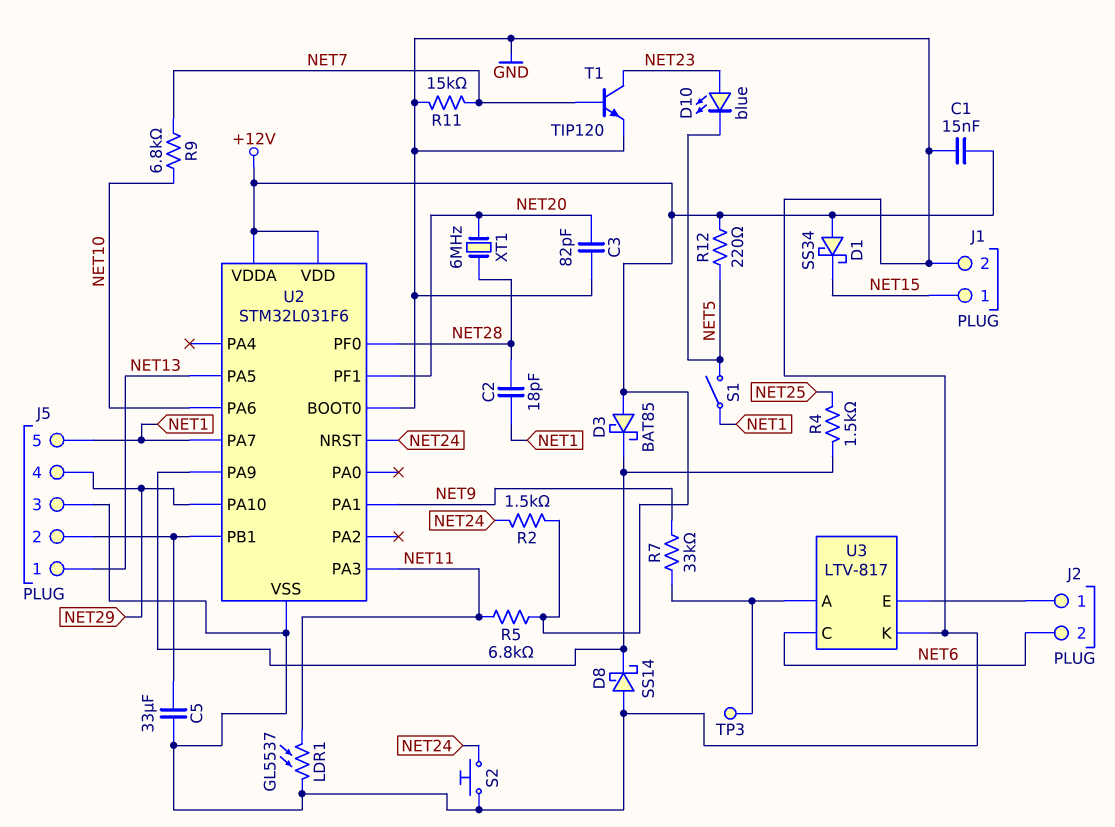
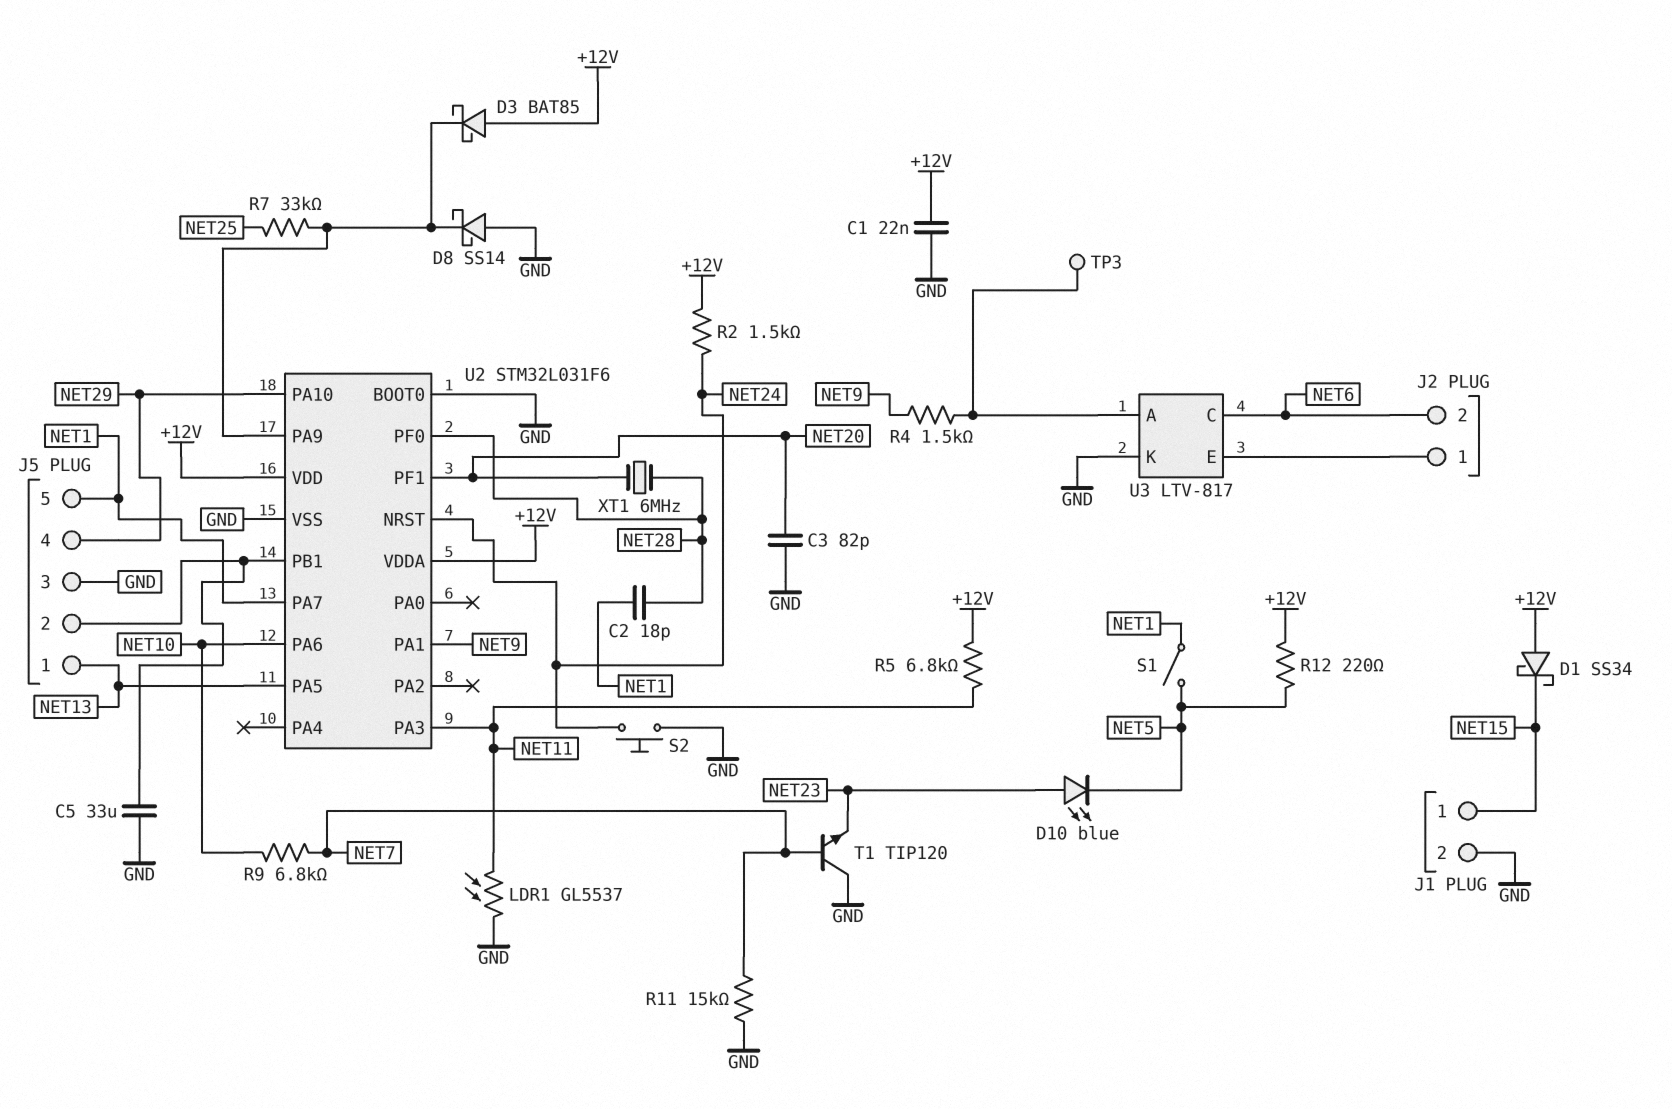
C1: 15nF (+12V, GND) -> 22nF (+12V, GND)
R4: 1.5k (NET25, U2/PA9) -> 1.5k (NET9, U3/A)
R7: 33k (NET9, U3/A) -> 33k (NET25, U2/PA9)
T1: NPN TIP120 (B NET7, C NET23, E GND) -> NPN TIP120 (B NET7, C GND, E NET23)

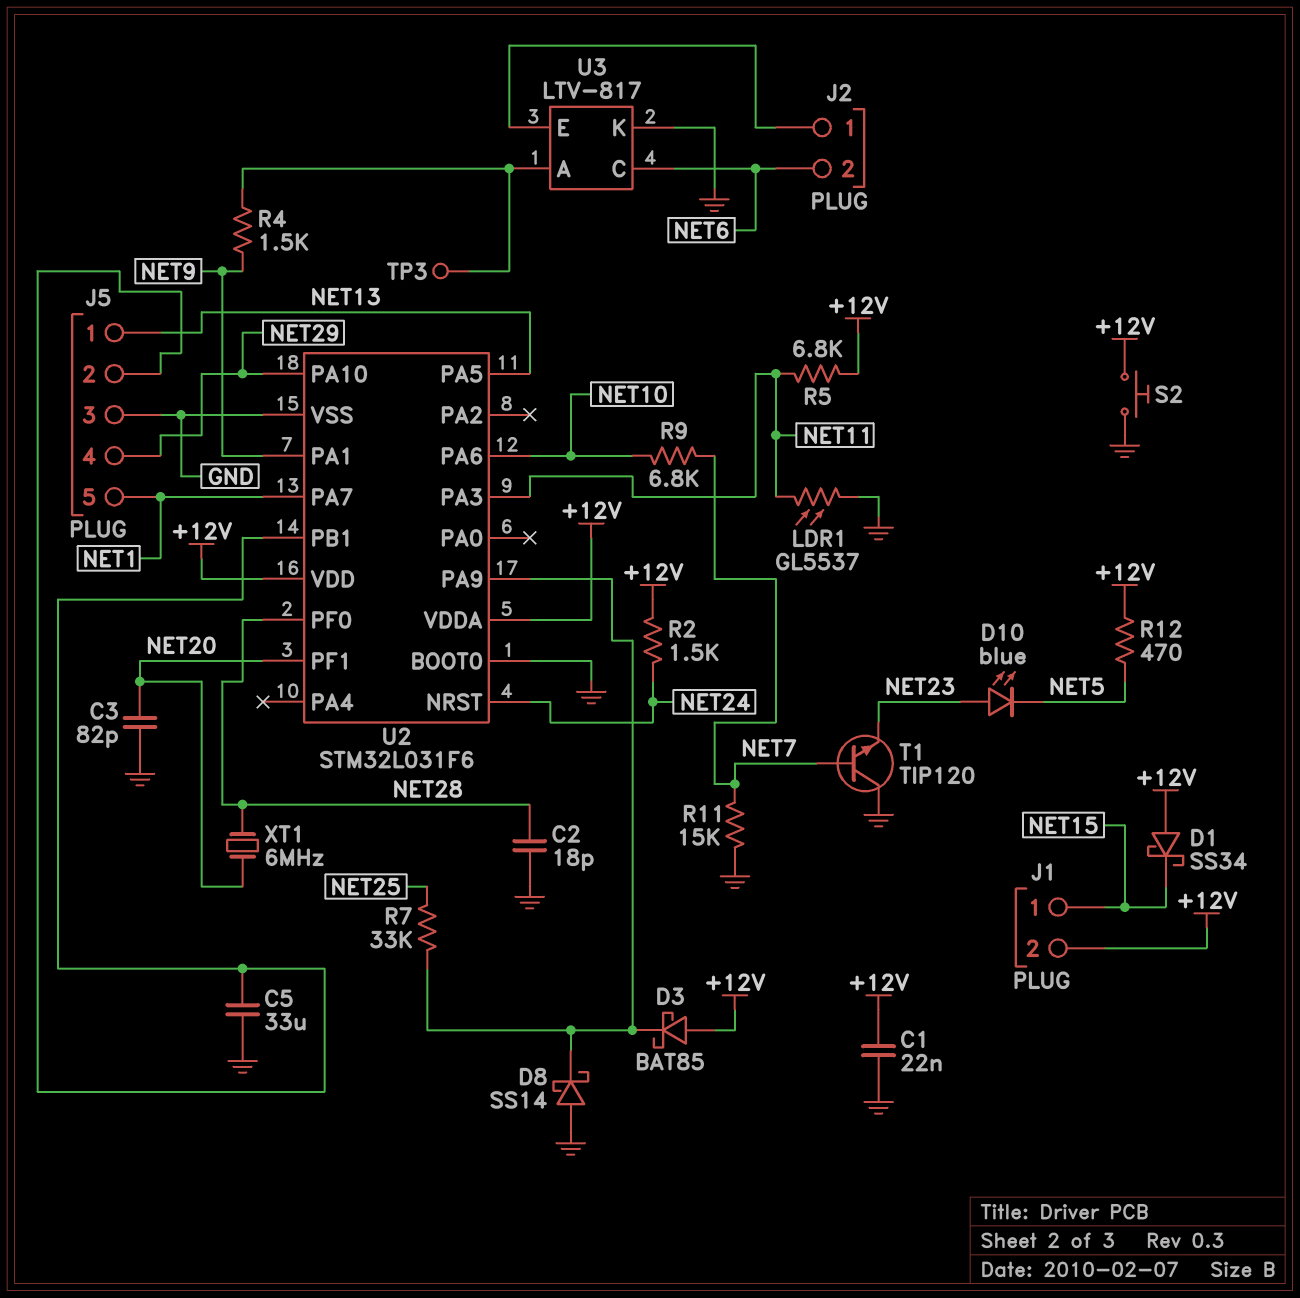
C2: 18pF (NET1, NET28) -> 18pF (GND, NET28)
J1 pin 2: GND -> +12V
R12: 220 (+12V, NET5) -> 470 (+12V, NET5)
S1: switch (NET1, NET5) -> none
S2: button (GND, NET24) -> button (+12V, GND)

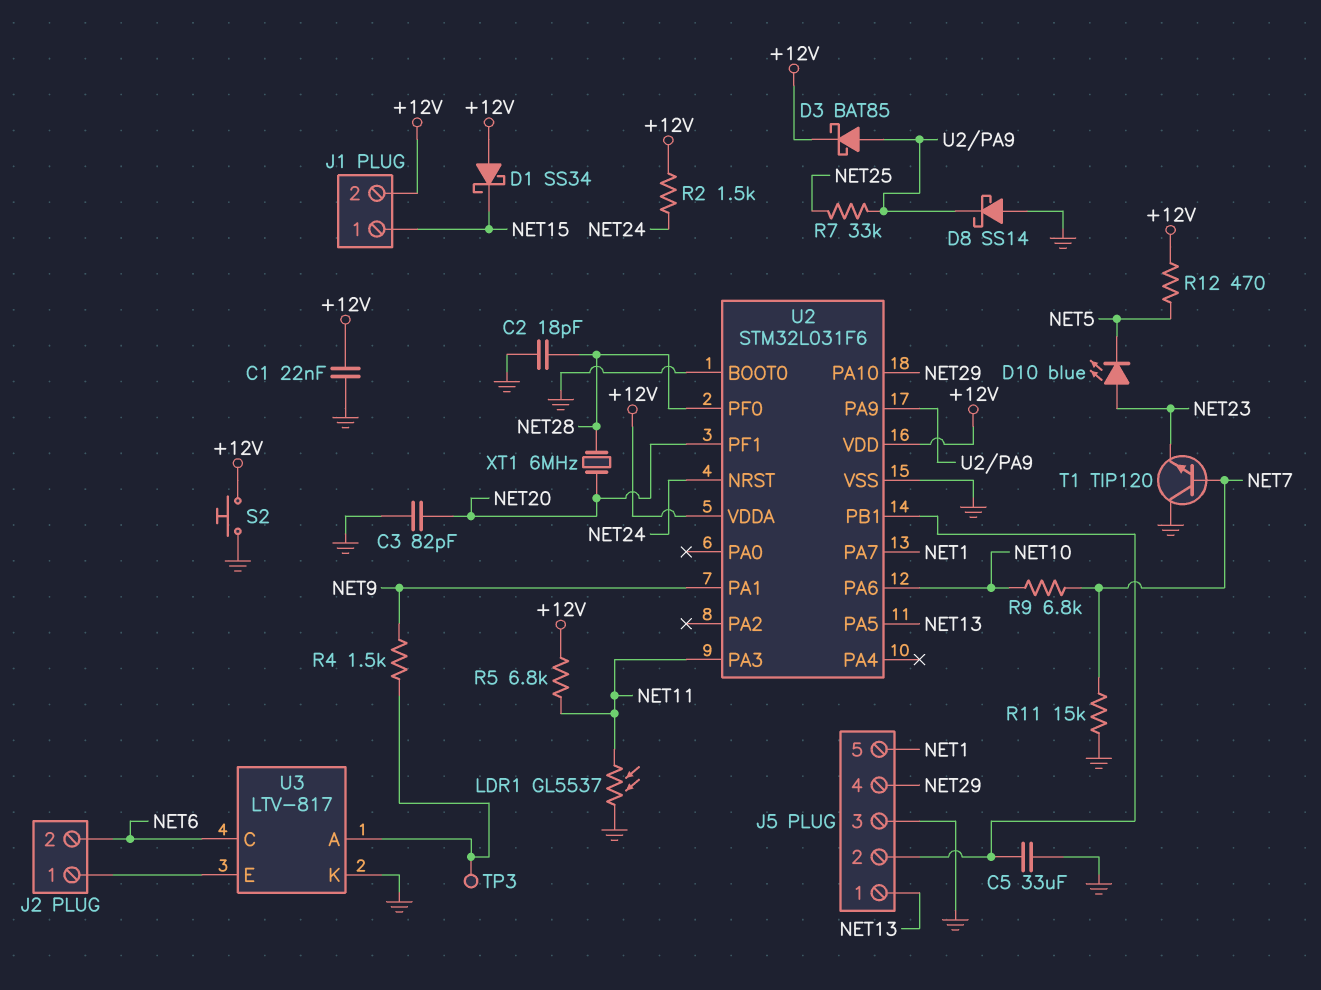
D3: schottky BAT85 (A +12V, K U2/PA9) -> schottky BAT85 (A U2/PA9, K +12V)

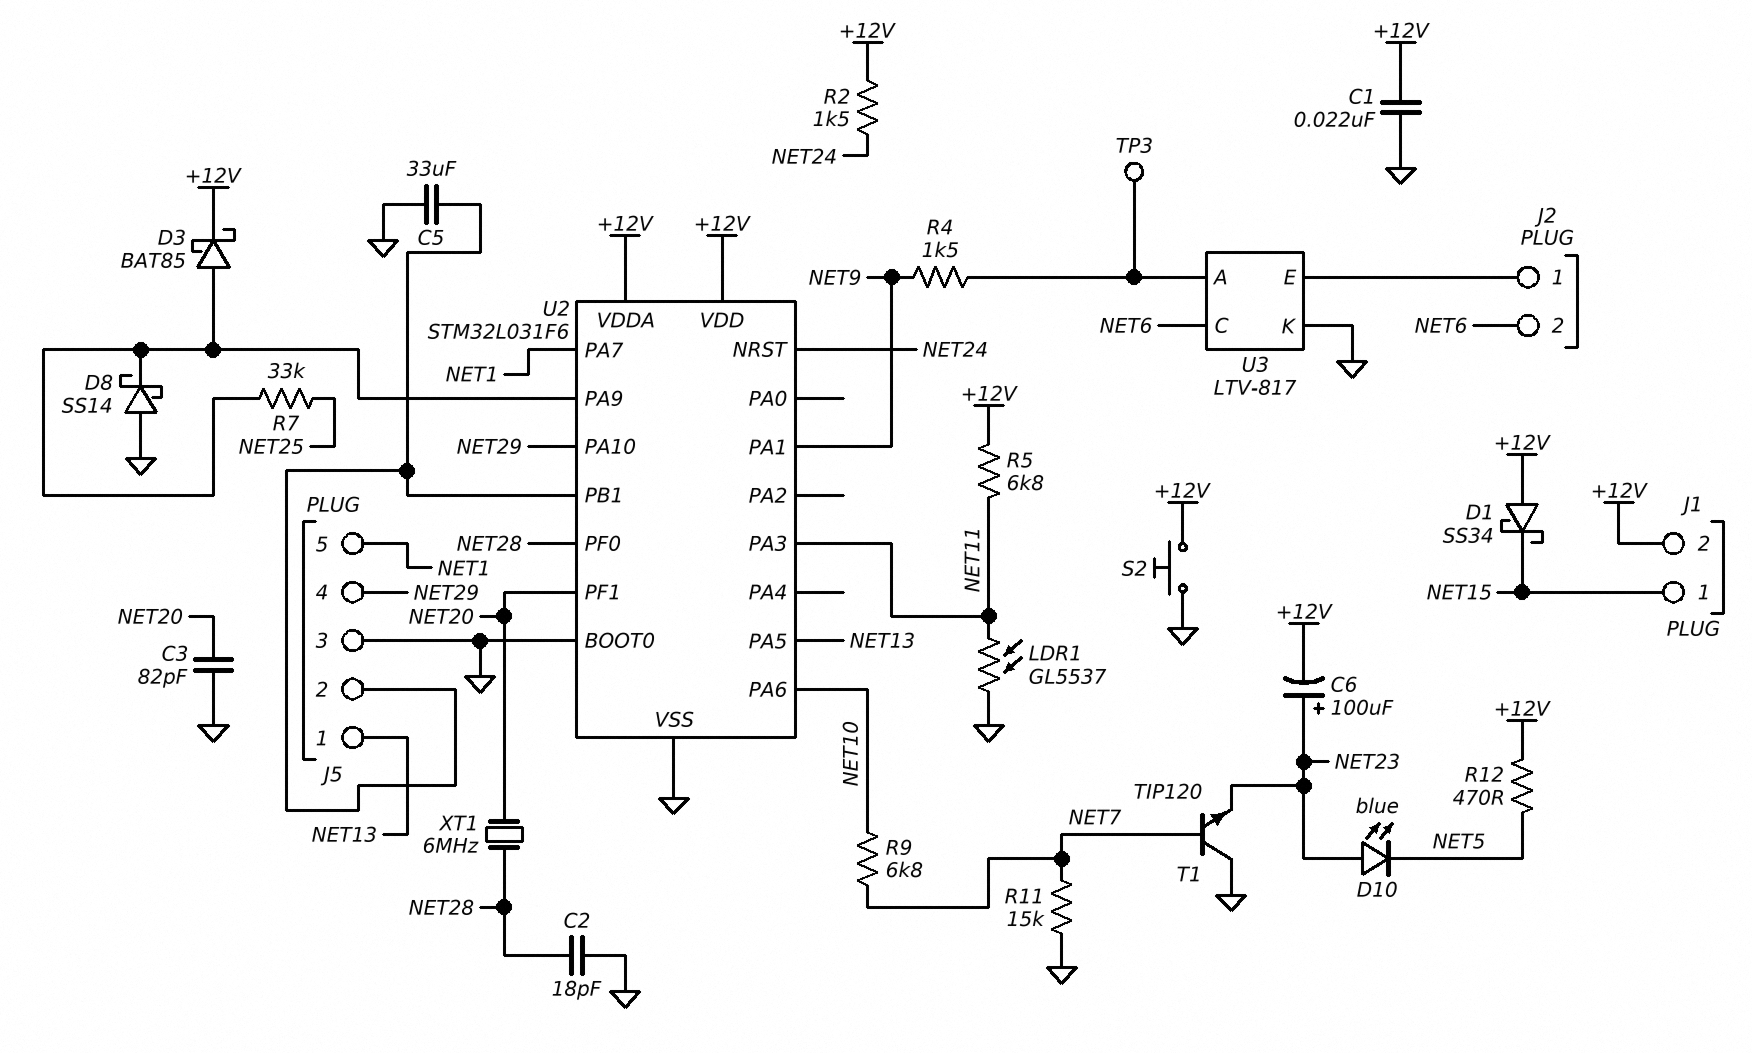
C6: none -> 100uF (plus NET23, minus +12V)

